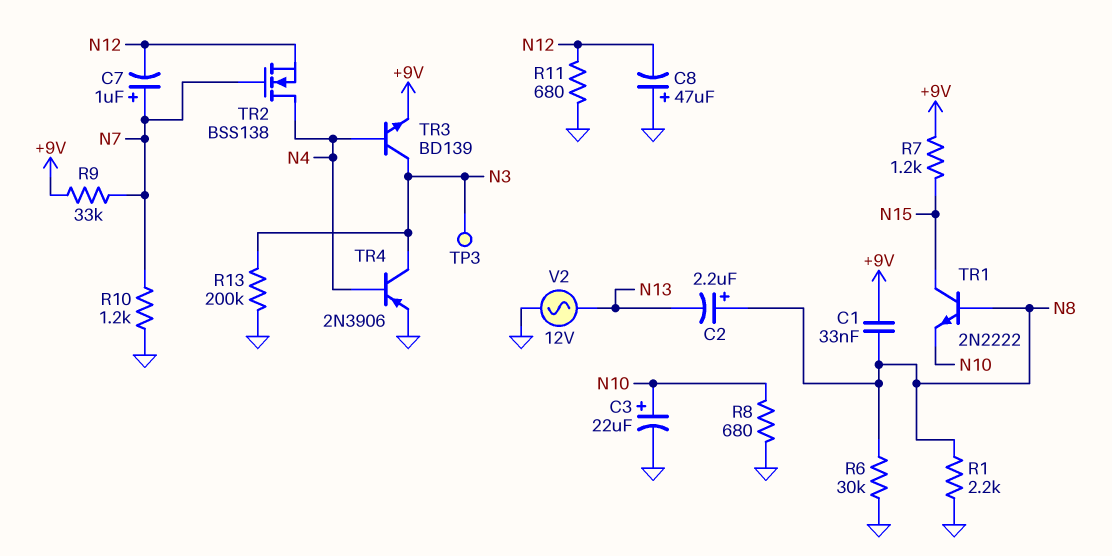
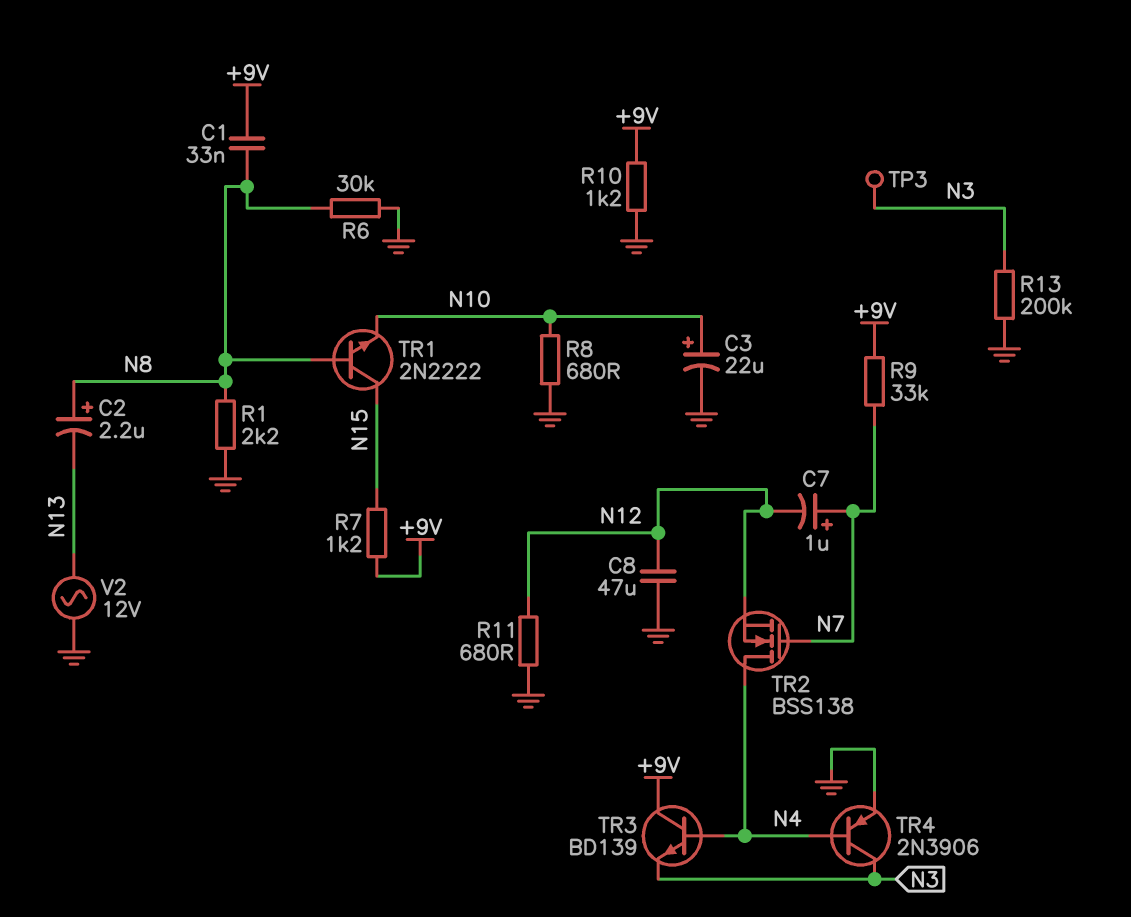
C8: 47uF (plus GND, minus N12) -> 47uF (GND, N12)
R10: 1.2k (GND, N7) -> 1.2k (+9V, GND)
TR3: NPN BD139 (B N4, C N3, E +9V) -> NPN BD139 (B N4, C +9V, E N3)

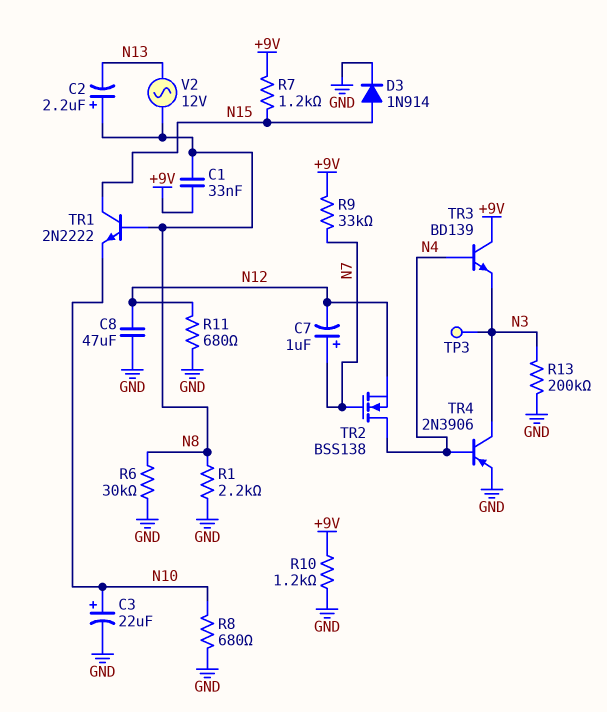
D3: none -> diode 1N914 (A N15, K GND)
V2: AC 12V (GND, N13) -> AC 12V (N8, N13)

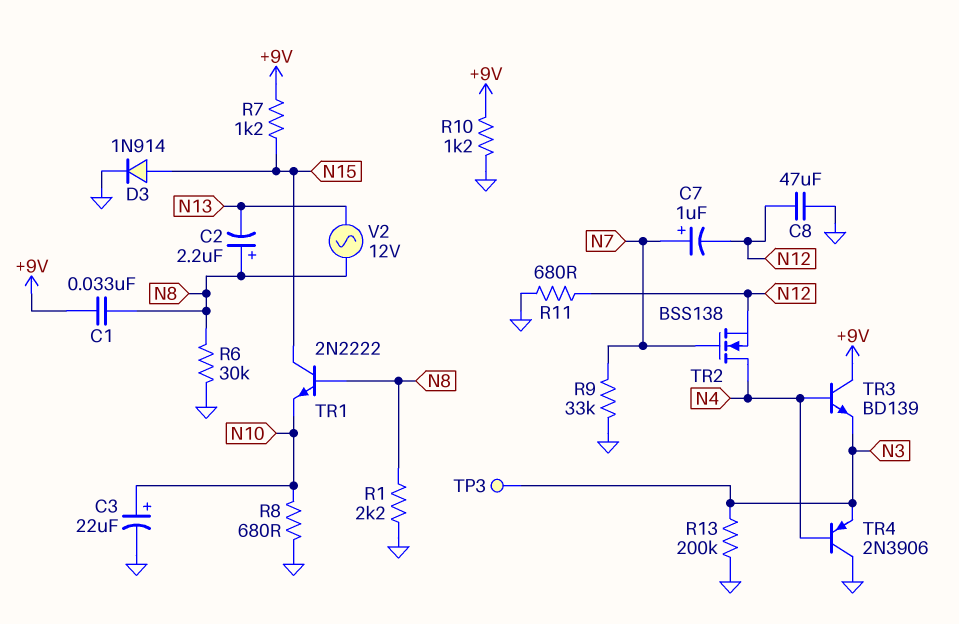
R9: 33k (+9V, N7) -> 33k (GND, N7)
TR4: PNP 2N3906 (B N4, C N3, E GND) -> PNP 2N3906 (B N4, C GND, E N3)

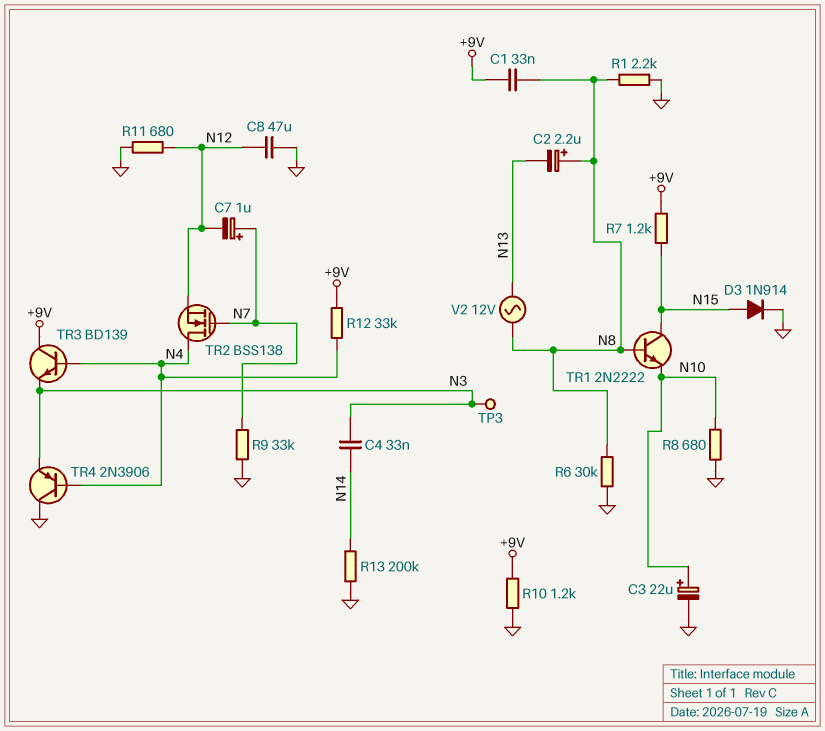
C4: none -> 33nF (N3, N14)
R12: none -> 33k (+9V, N4)
R13: 200k (GND, N3) -> 200k (GND, N14)

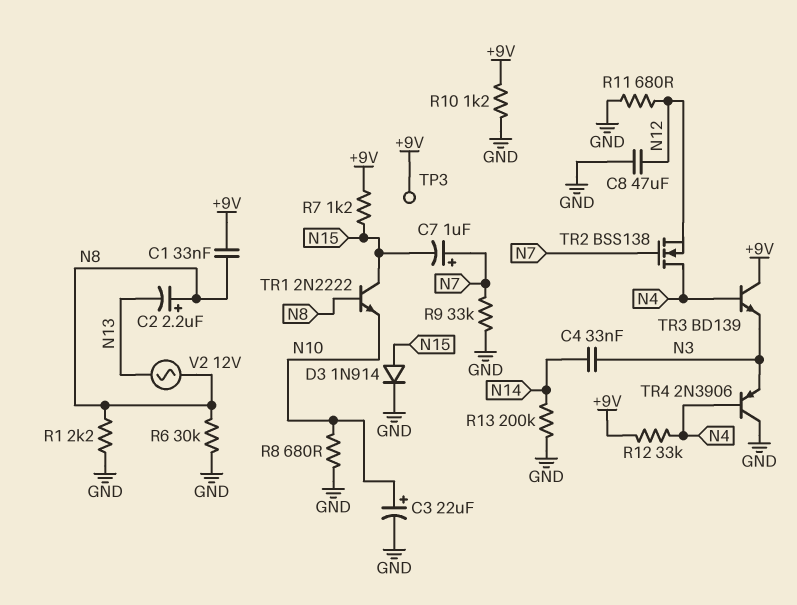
C7: 1uF (plus N7, minus N12) -> 1uF (plus N7, minus N15)
TP3: test point (N3) -> test point (+9V)

